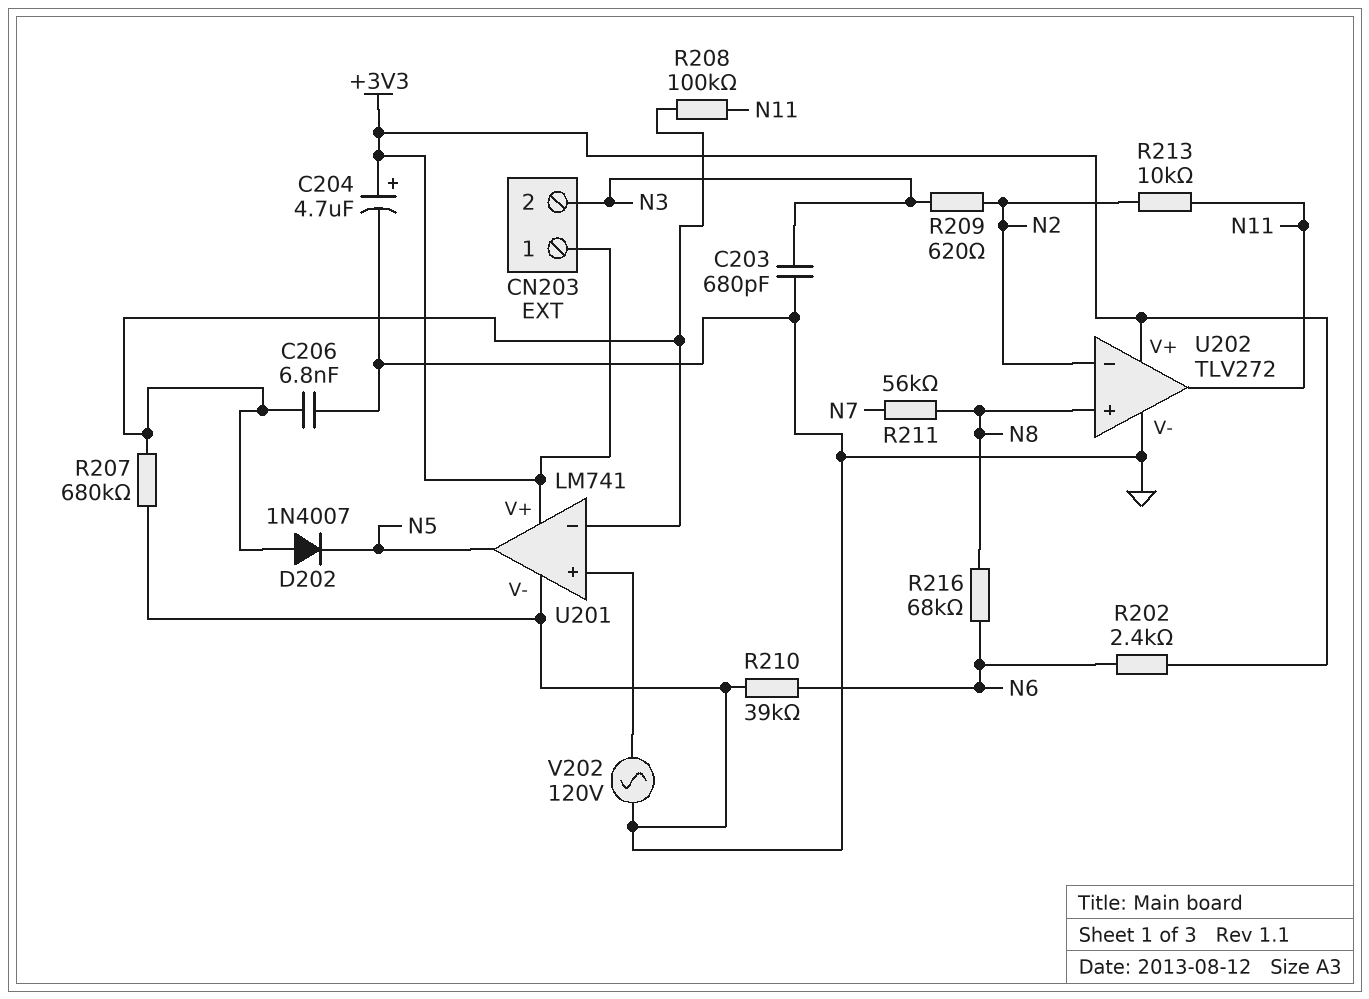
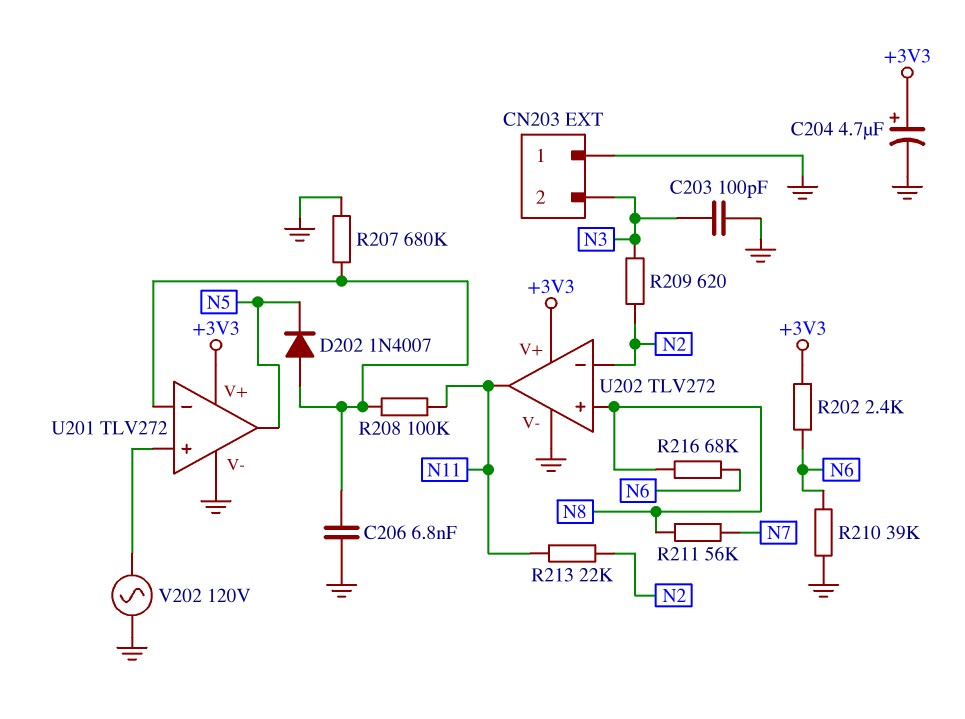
C203: 680pF (GND, N3) -> 100pF (GND, N3)
CN203 pin 1: +3V3 -> GND
R213: 10k (N2, N11) -> 22k (N2, N11)
U201: LM741 -> TLV272

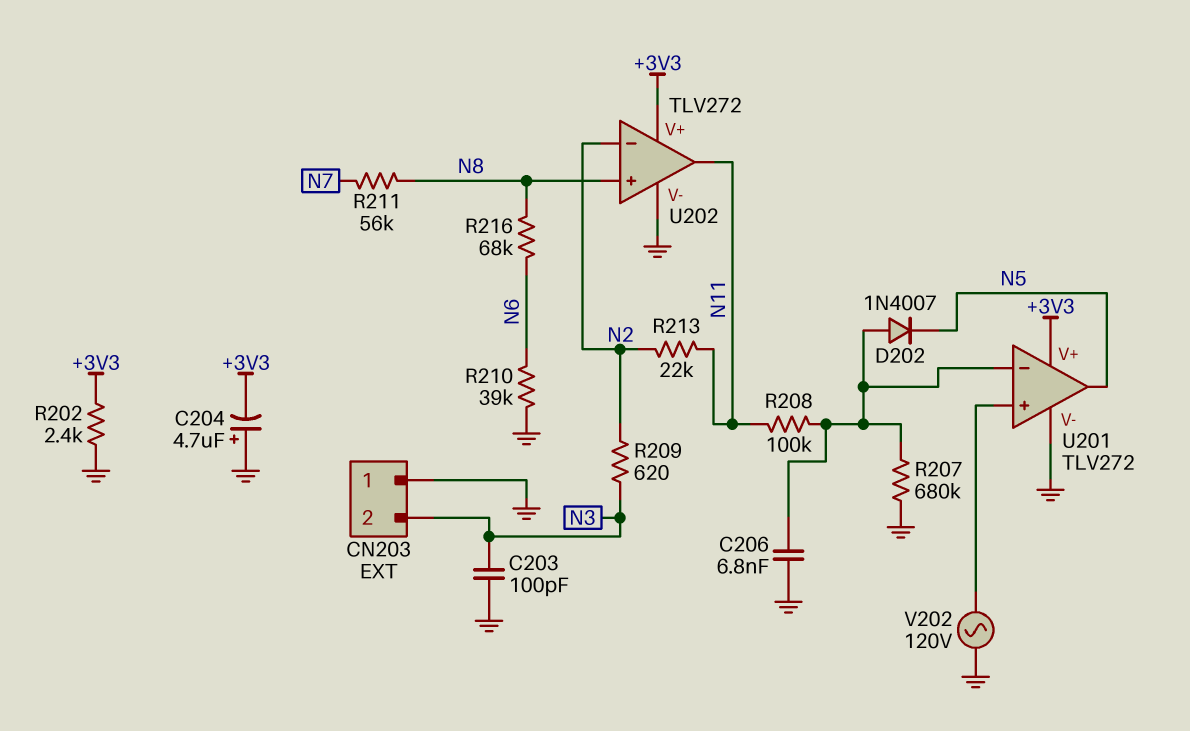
C204: 4.7uF (plus +3V3, minus GND) -> 4.7uF (plus GND, minus +3V3)
R202: 2.4k (+3V3, N6) -> 2.4k (+3V3, GND)

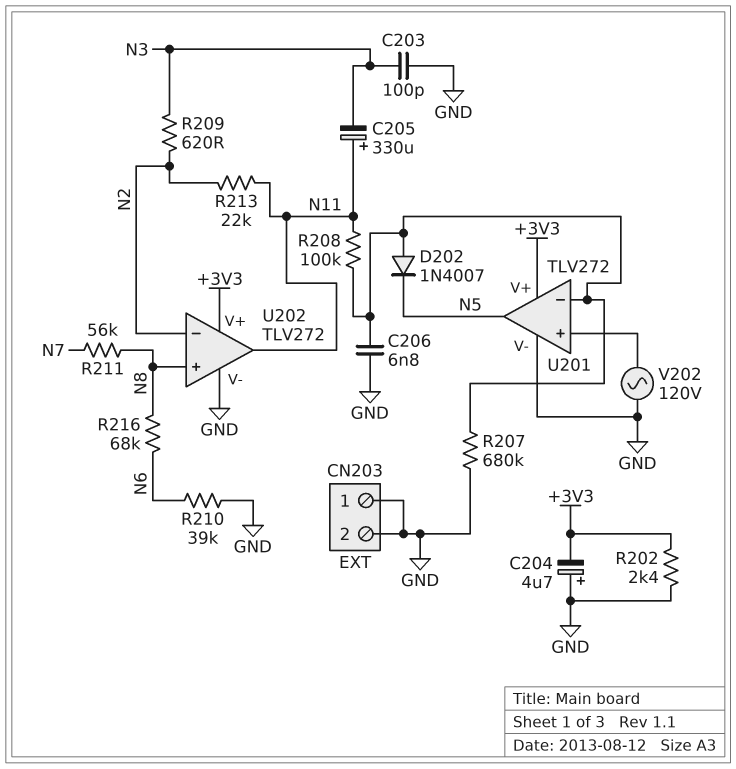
C205: none -> 330uF (plus N11, minus N3)
CN203 pin 2: N3 -> GND

